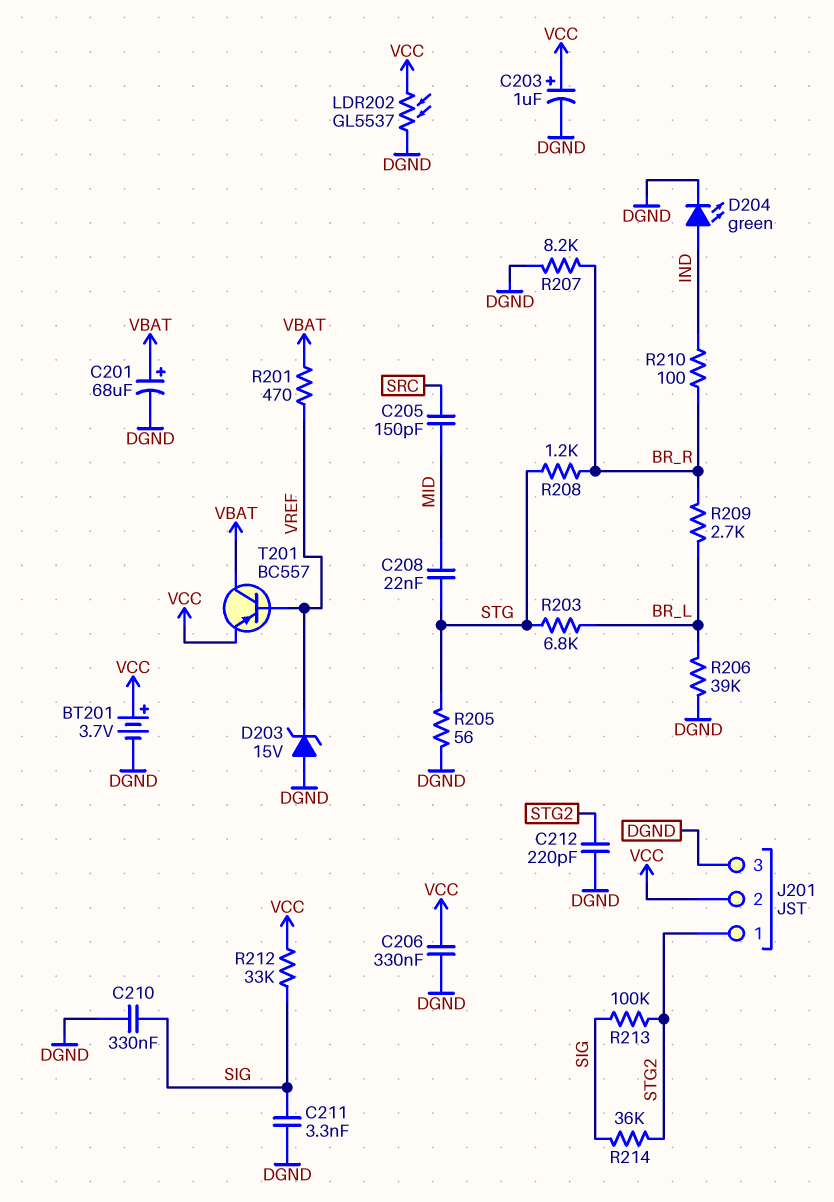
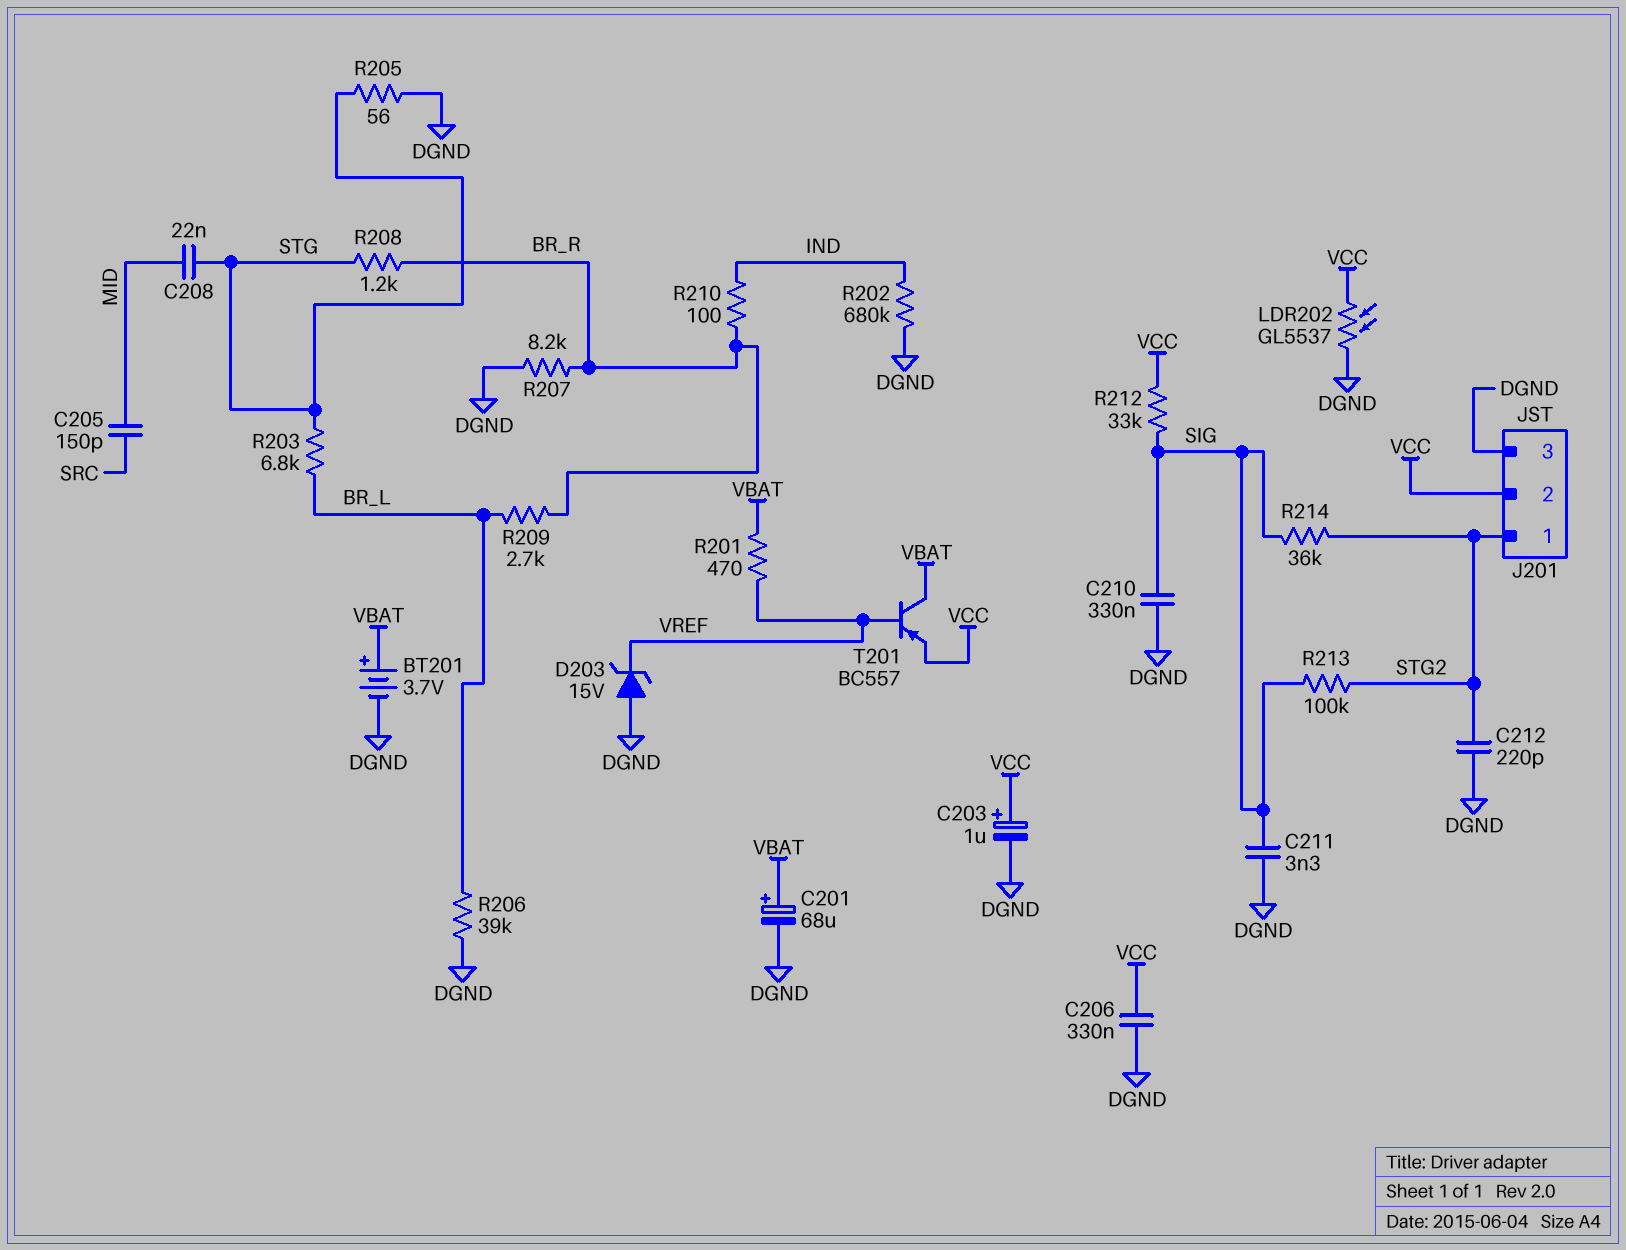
BT201: 3.7V (plus VCC, minus DGND) -> 3.7V (plus VBAT, minus DGND)
D204: LED green (A IND, K DGND) -> none
R202: none -> 680k (DGND, IND)

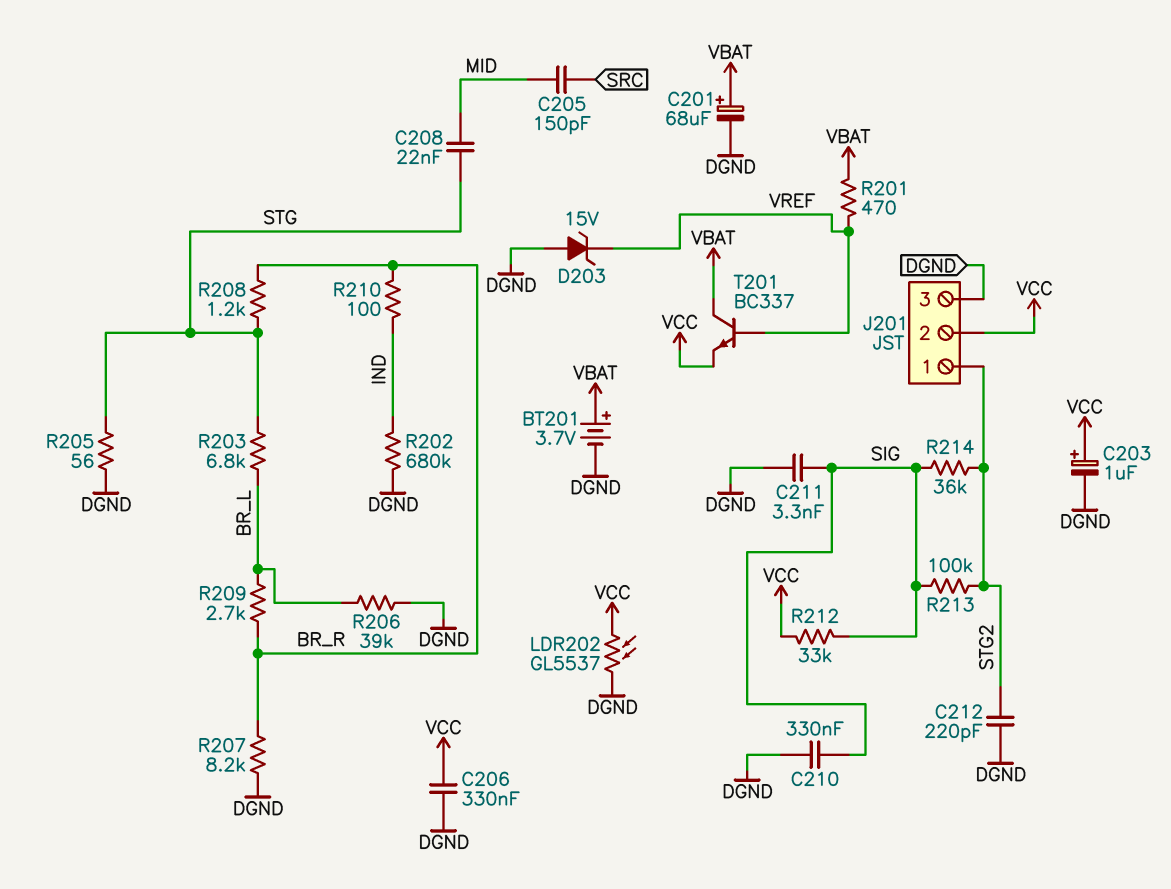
T201: PNP BC557 (B VREF, C VBAT, E VCC) -> NPN BC337 (B VREF, C VBAT, E VCC)

